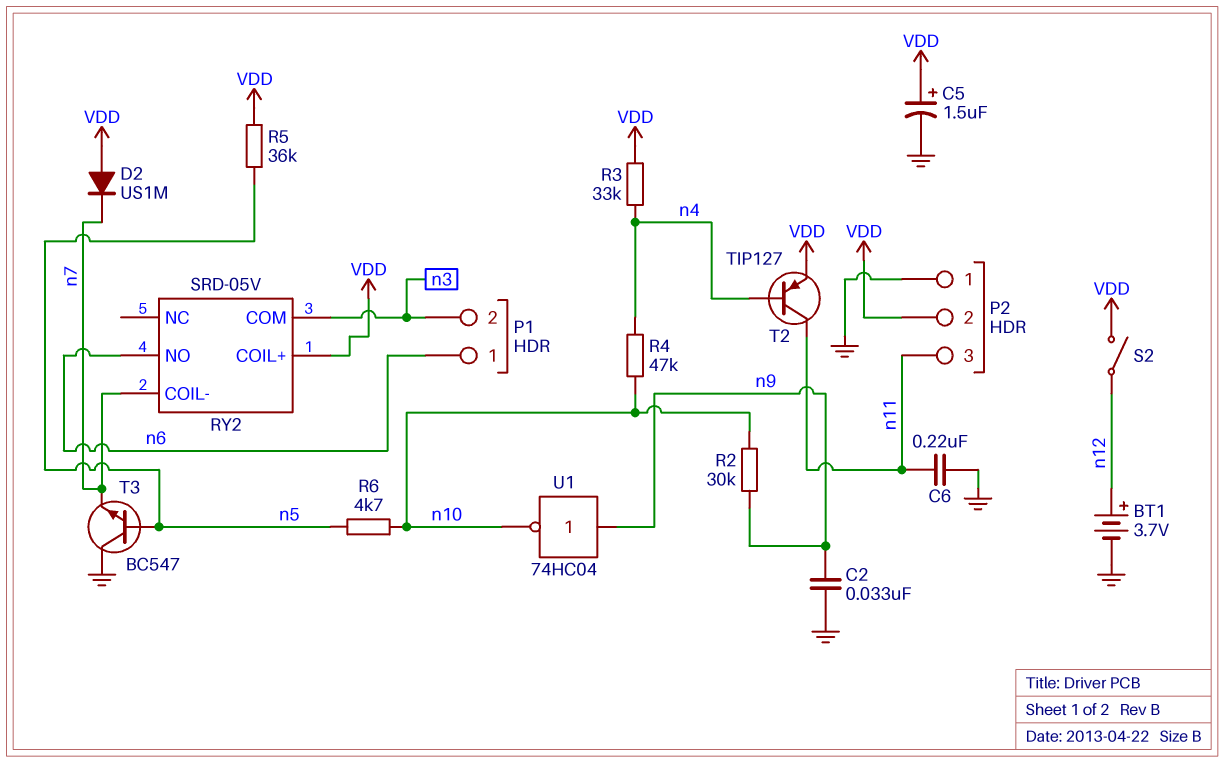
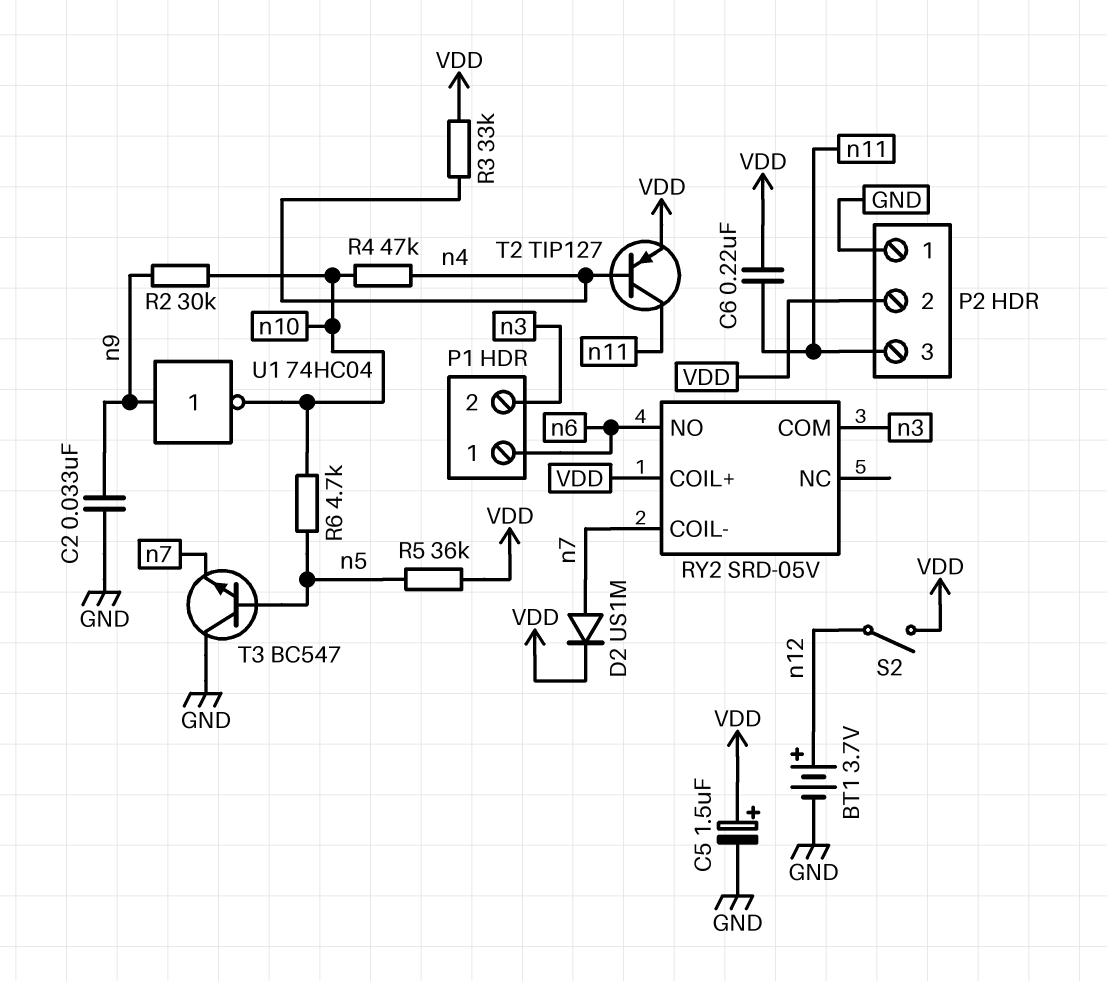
C6: 220nF (GND, n11) -> 220nF (VDD, n11)
D2: diode US1M (A VDD, K n7) -> diode US1M (A n7, K VDD)

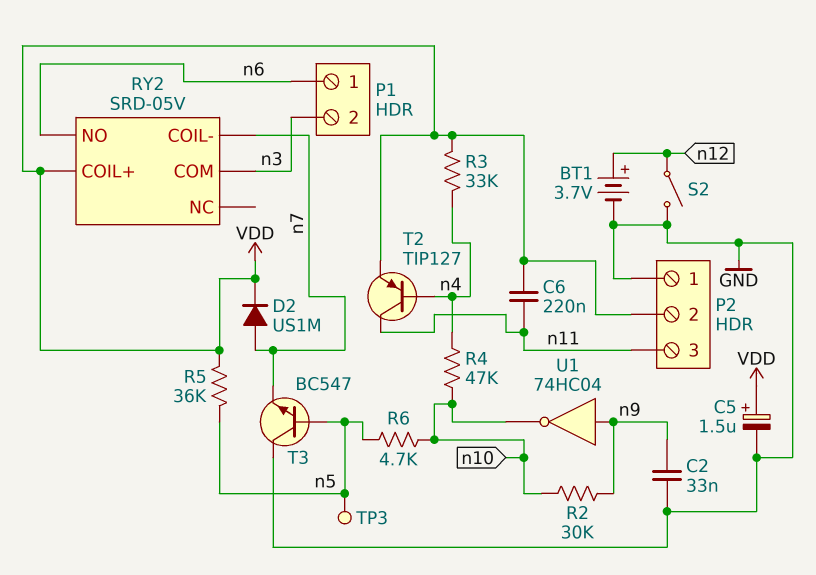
S2: switch (VDD, n12) -> switch (GND, n12)
TP3: none -> test point (n5)

